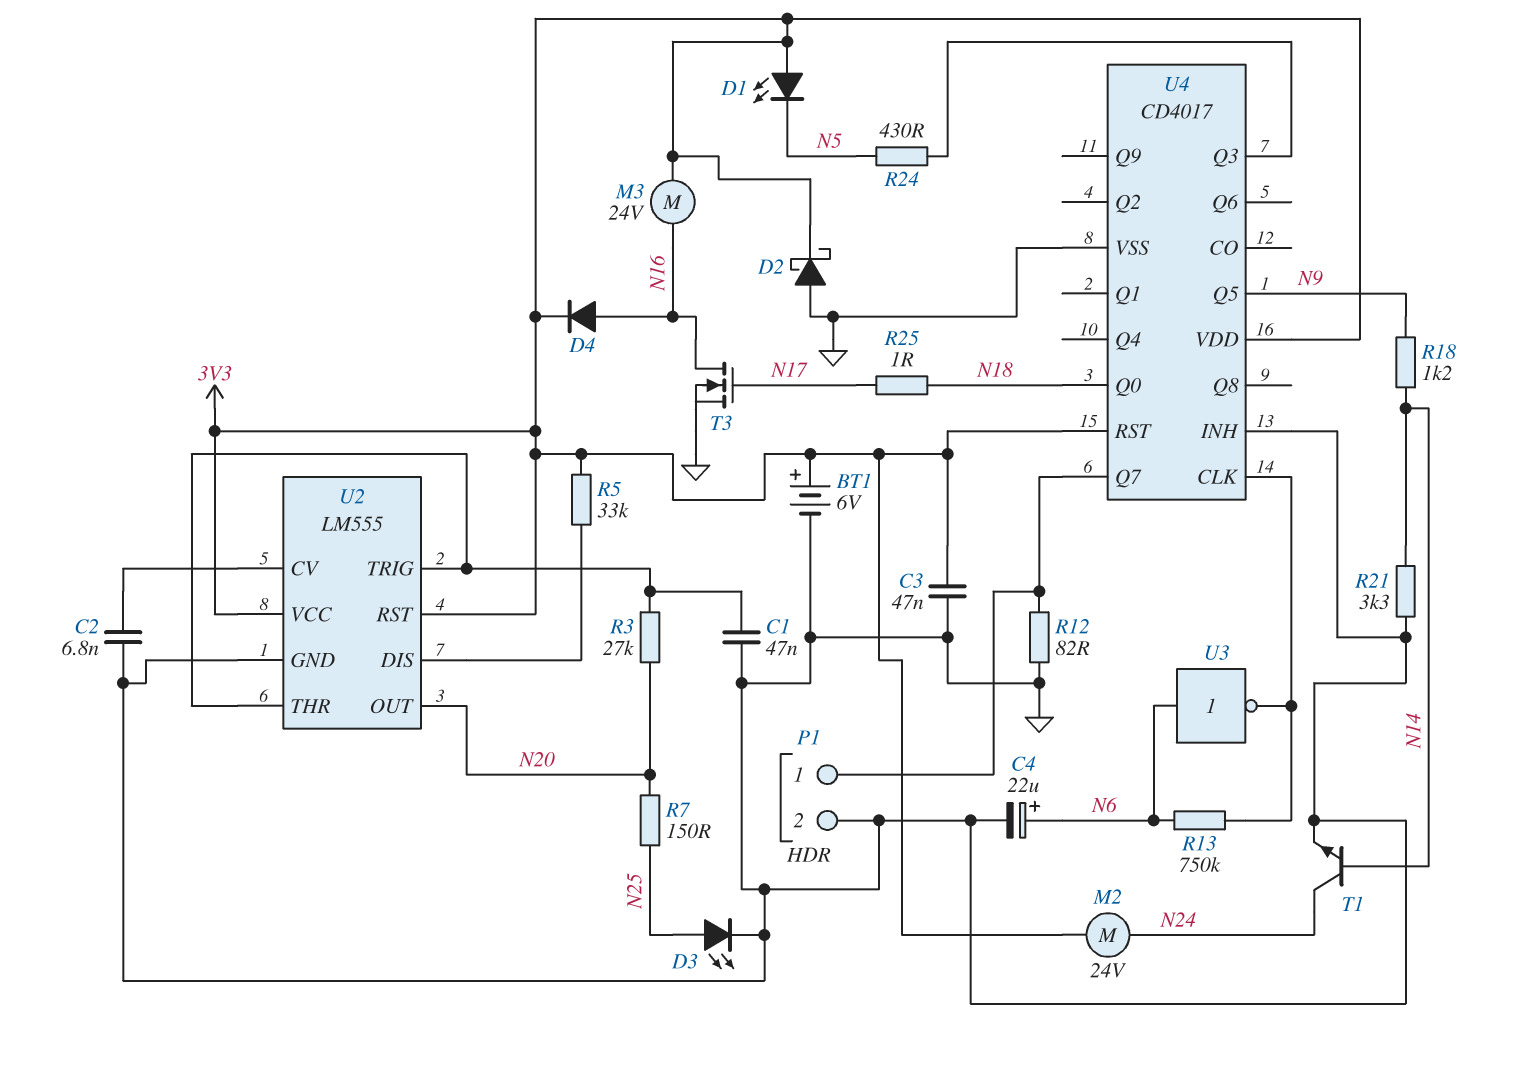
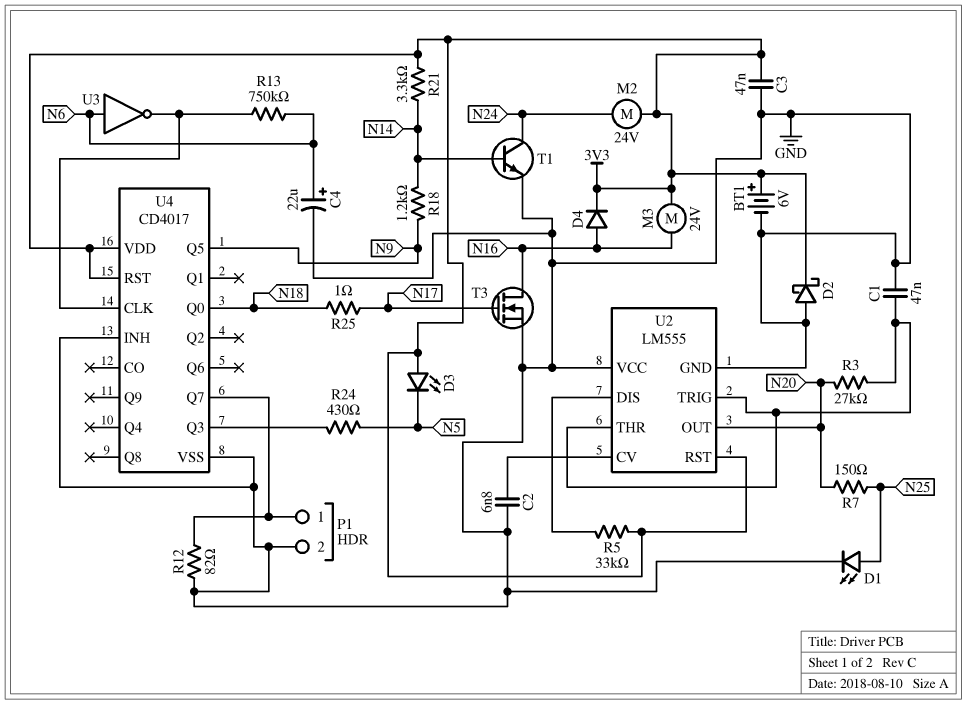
D1: LED (A 3V3, K N5) -> LED (A N25, K GND)
D3: LED (A N25, K GND) -> LED (A 3V3, K N5)
R21: 3.3k (GND, N14) -> 3.3k (3V3, N14)
U2 pin VCC: 3V3 -> GND

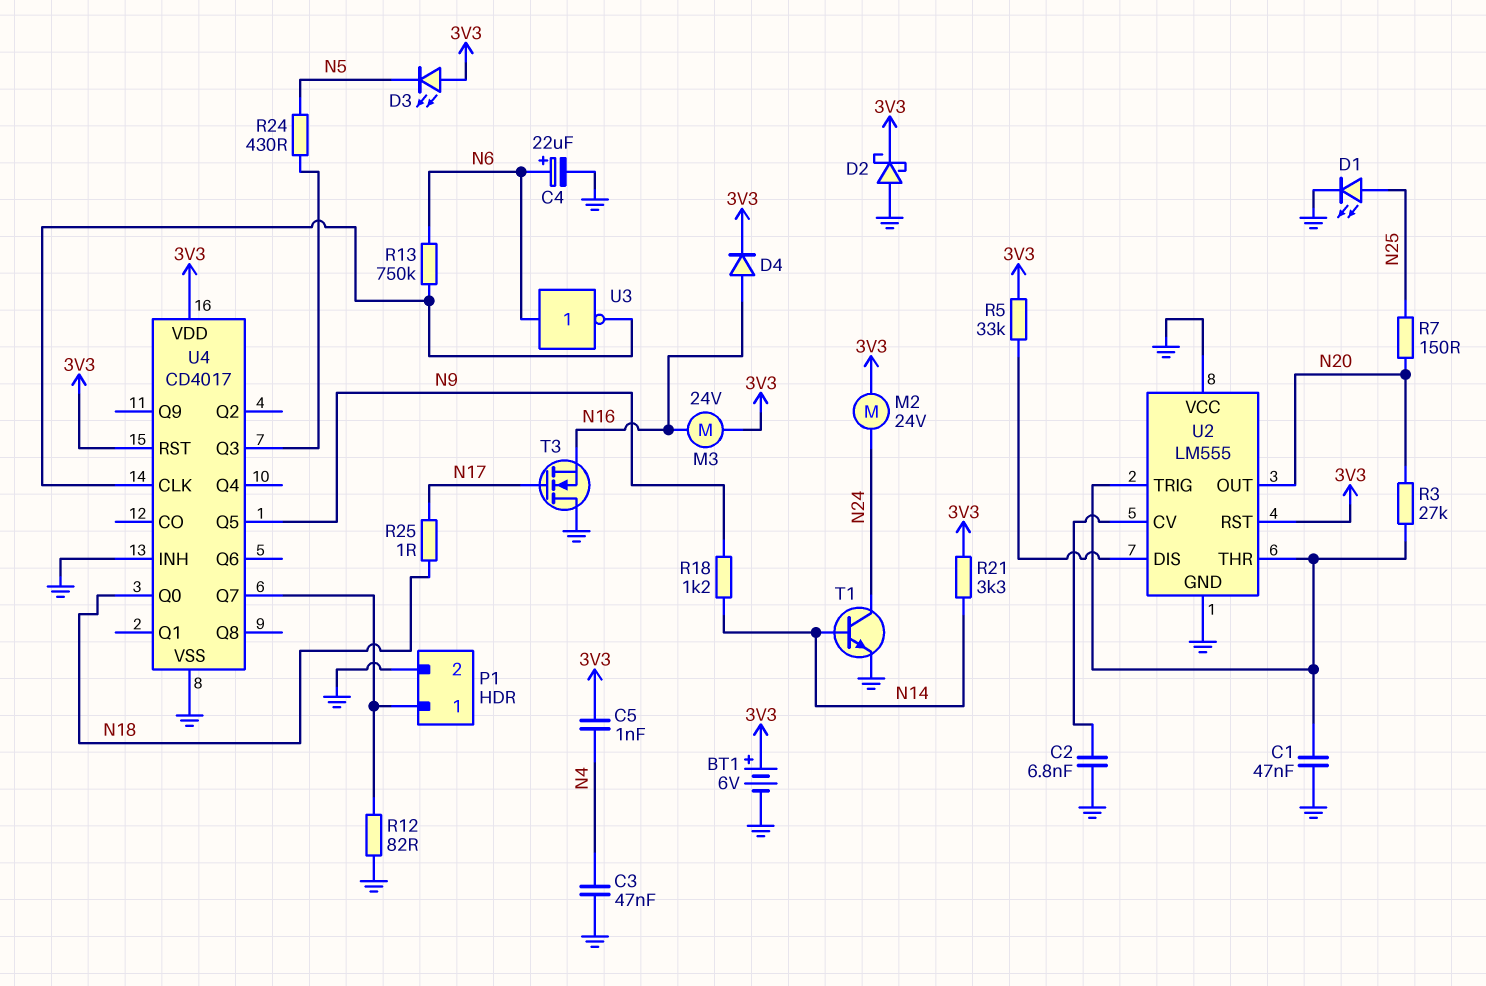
C3: 47nF (3V3, GND) -> 47nF (GND, N4)
C5: none -> 1nF (3V3, N4)
T3: NMOS (G N17, D N16, S GND) -> NMOS (G N17, D GND, S N16)

